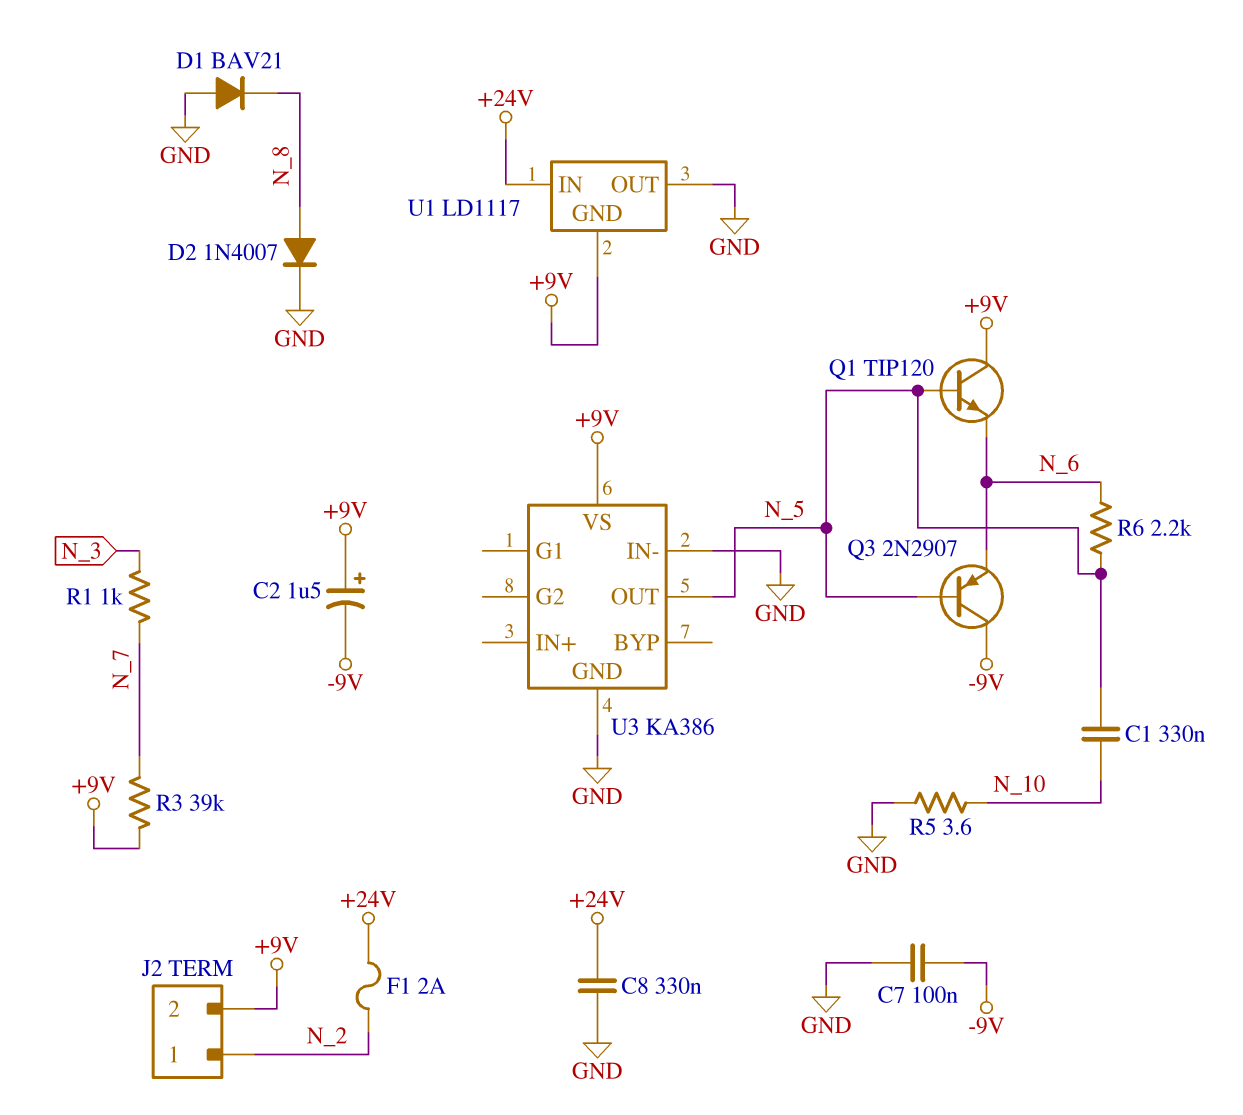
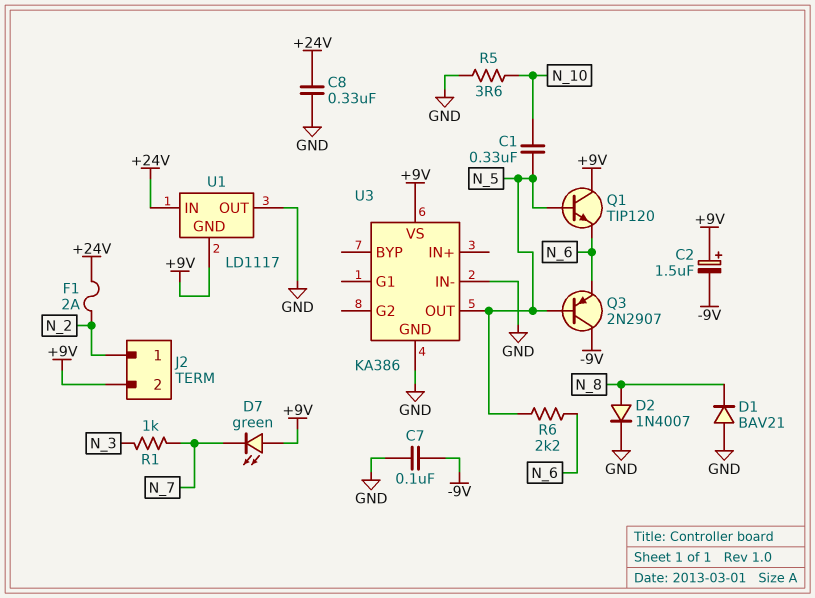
D7: none -> LED green (A +9V, K N_7)
R3: 39k (+9V, N_7) -> none

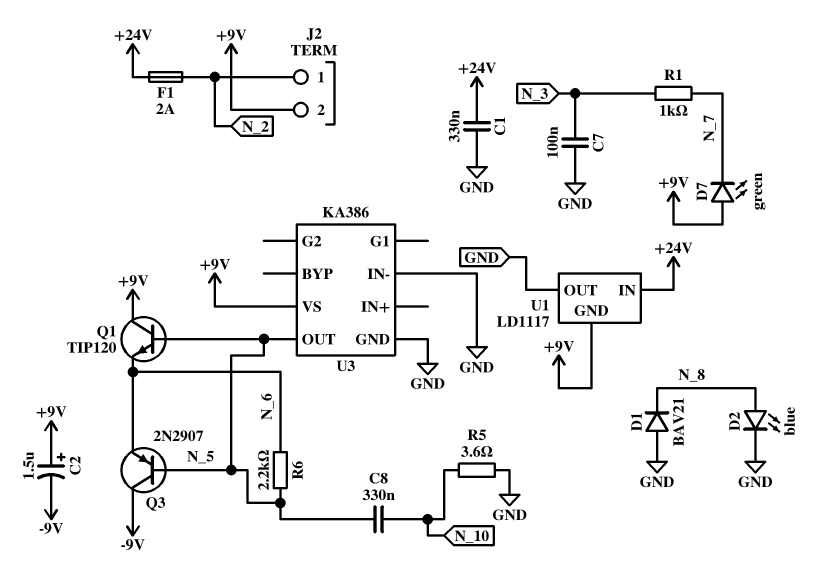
C1: 330nF (N_5, N_10) -> 330nF (+24V, GND)
C7: 100nF (-9V, GND) -> 100nF (GND, N_3)
C8: 330nF (+24V, GND) -> 330nF (N_5, N_10)
D2: diode 1N4007 (A N_8, K GND) -> LED blue (A N_8, K GND)

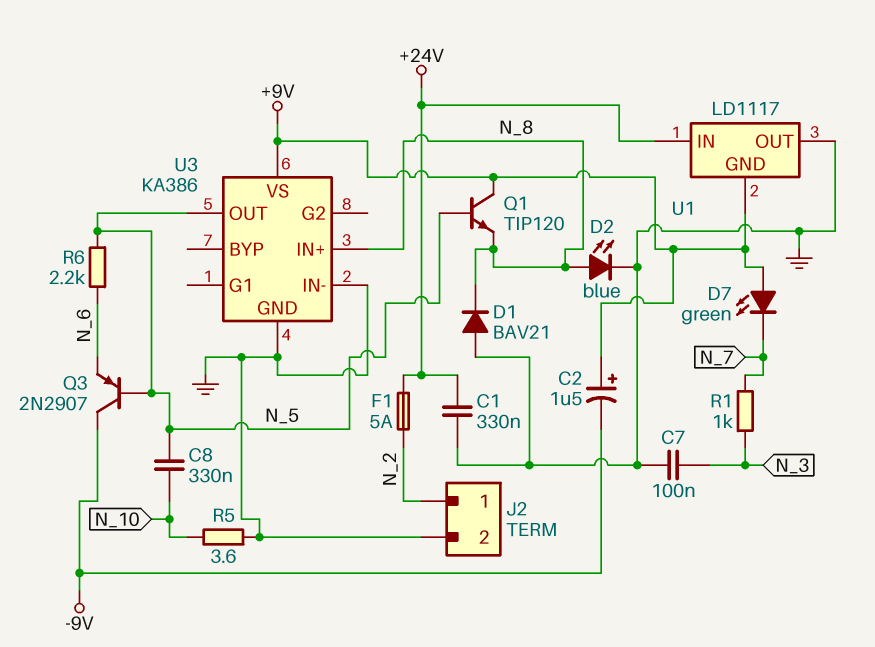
F1: 2A (+24V, N_2) -> 5A (+24V, N_2)
J2 pin 2: +9V -> GND
Q1: NPN TIP120 (B N_5, C +9V, E N_6) -> NPN TIP120 (B N_5, C +9V, E N_8)
U3 pin IN+: none -> N_8

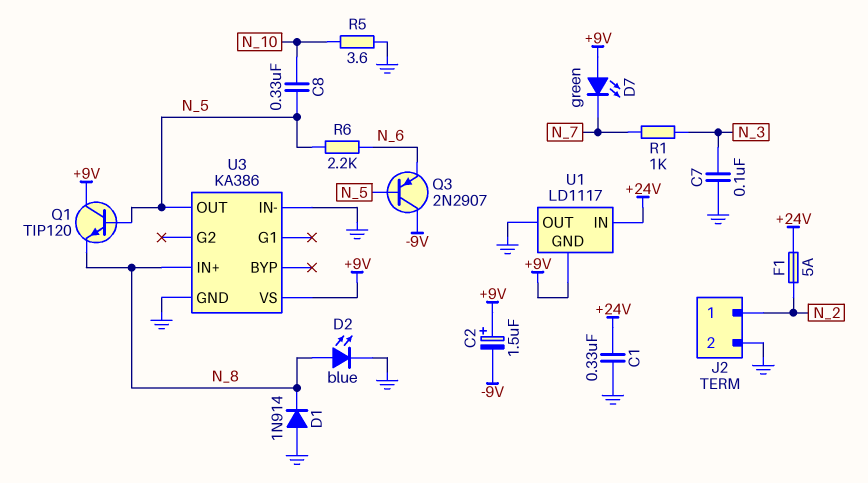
D1: diode BAV21 (A GND, K N_8) -> diode 1N914 (A GND, K N_8)

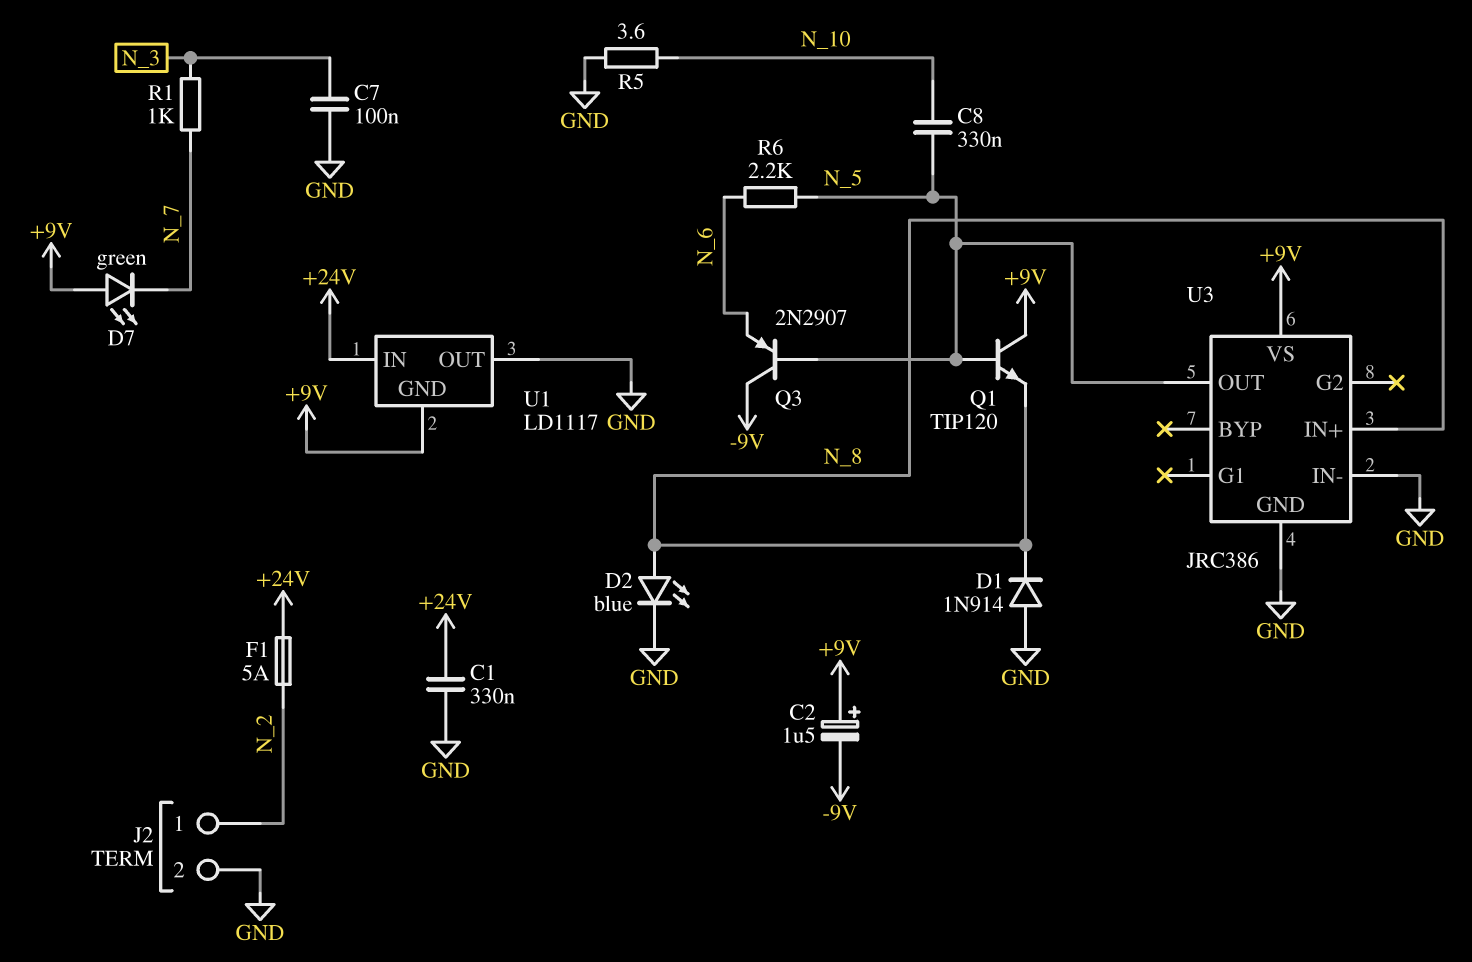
U3: KA386 -> JRC386

